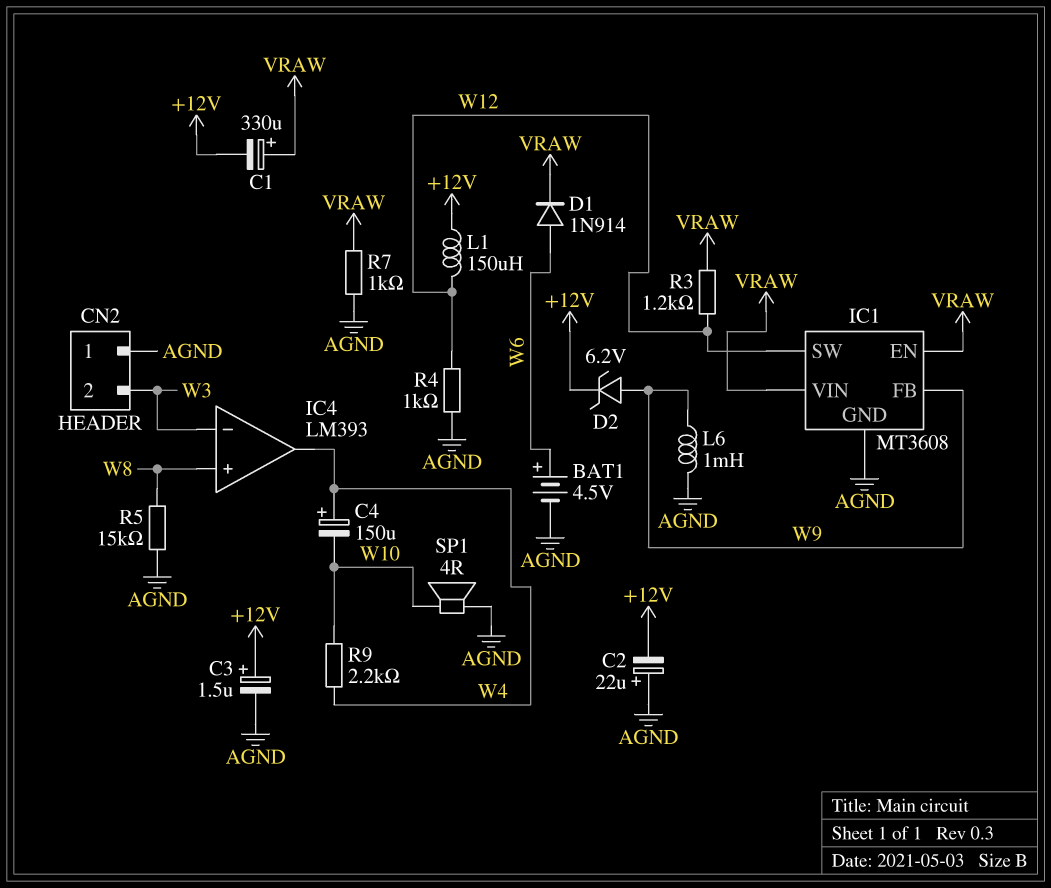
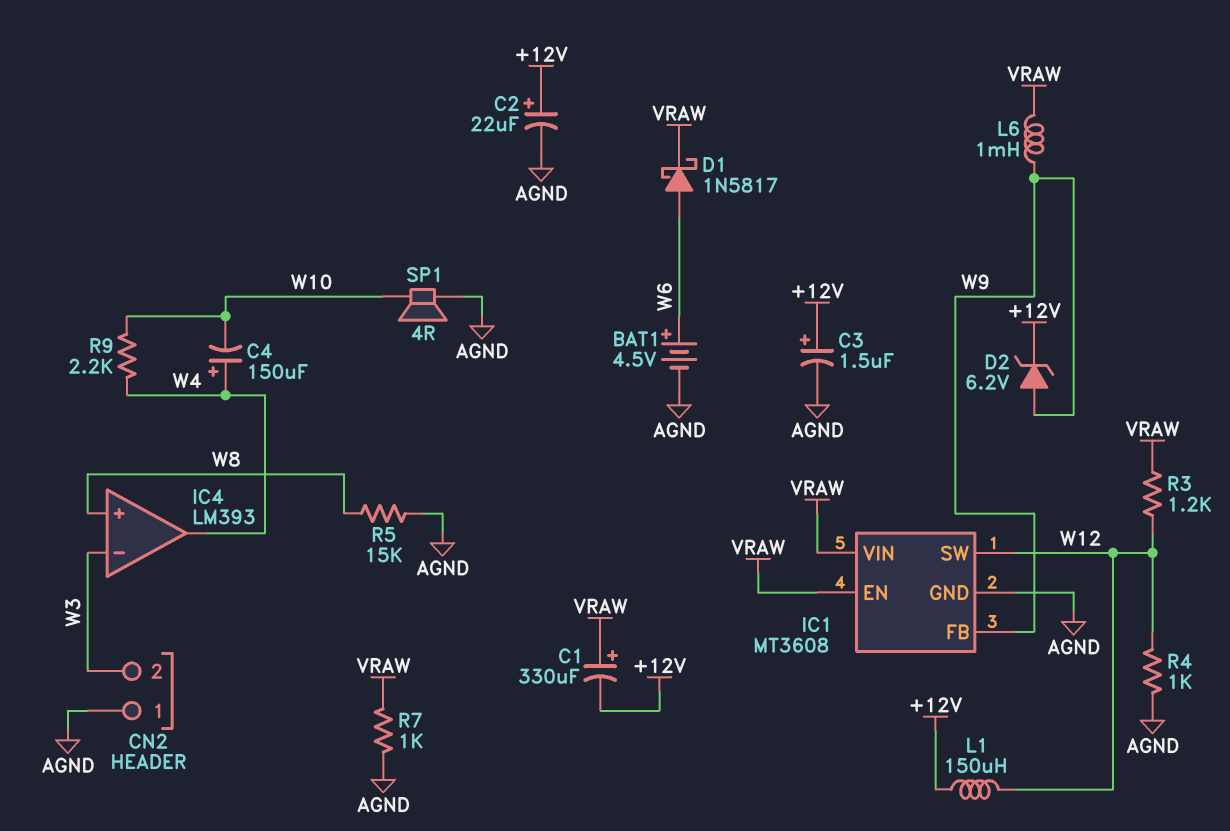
C2: 22uF (plus AGND, minus +12V) -> 22uF (plus +12V, minus AGND)
D1: diode 1N914 (A W6, K VRAW) -> schottky 1N5817 (A W6, K VRAW)
L6: 1mH (AGND, W9) -> 1mH (VRAW, W9)

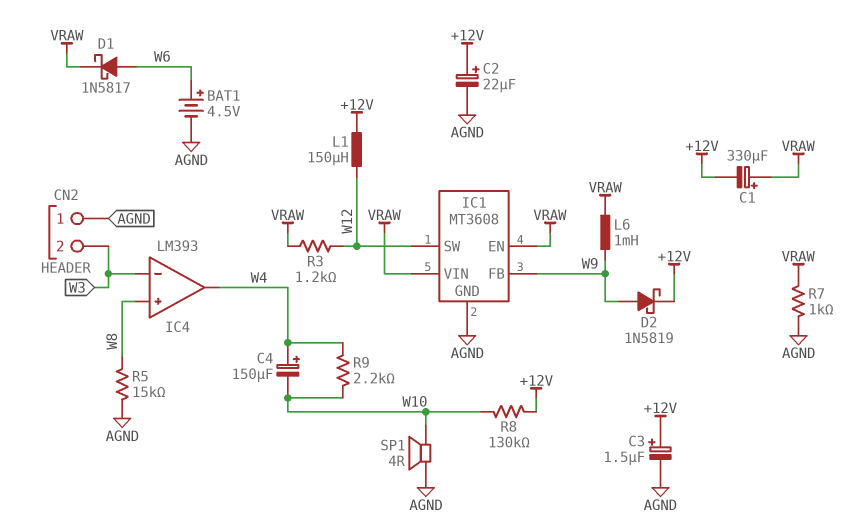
D2: zener 6.2V (A W9, K +12V) -> schottky 1N5819 (A W9, K +12V)
R4: 1k (AGND, W12) -> none
R8: none -> 130k (+12V, W10)

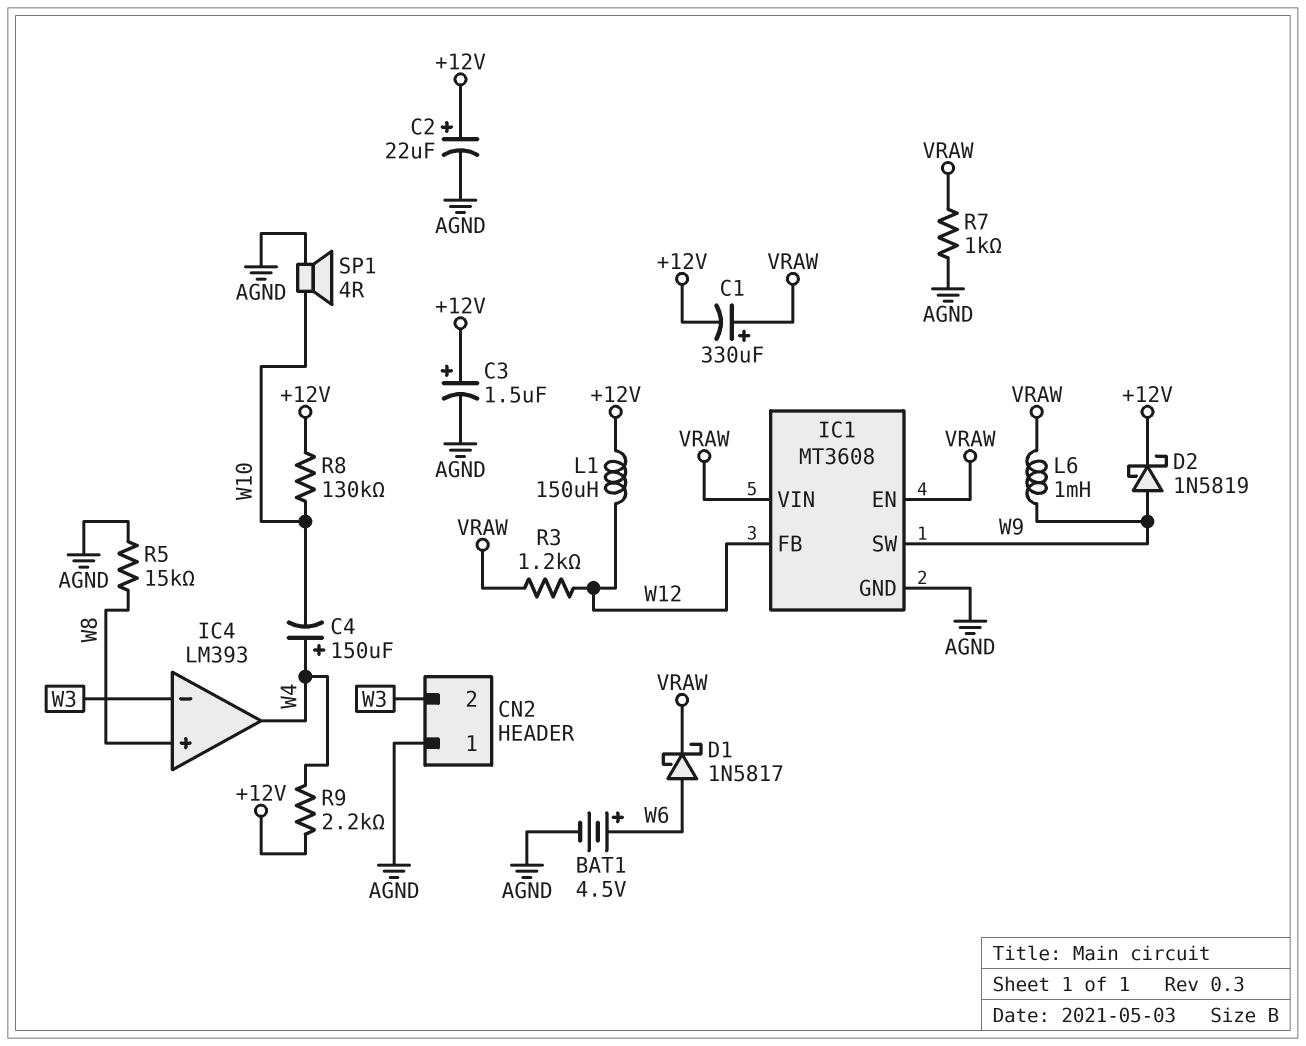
IC1 pin FB: W9 -> W12
IC1 pin SW: W12 -> W9
R9: 2.2k (W4, W10) -> 2.2k (+12V, W4)

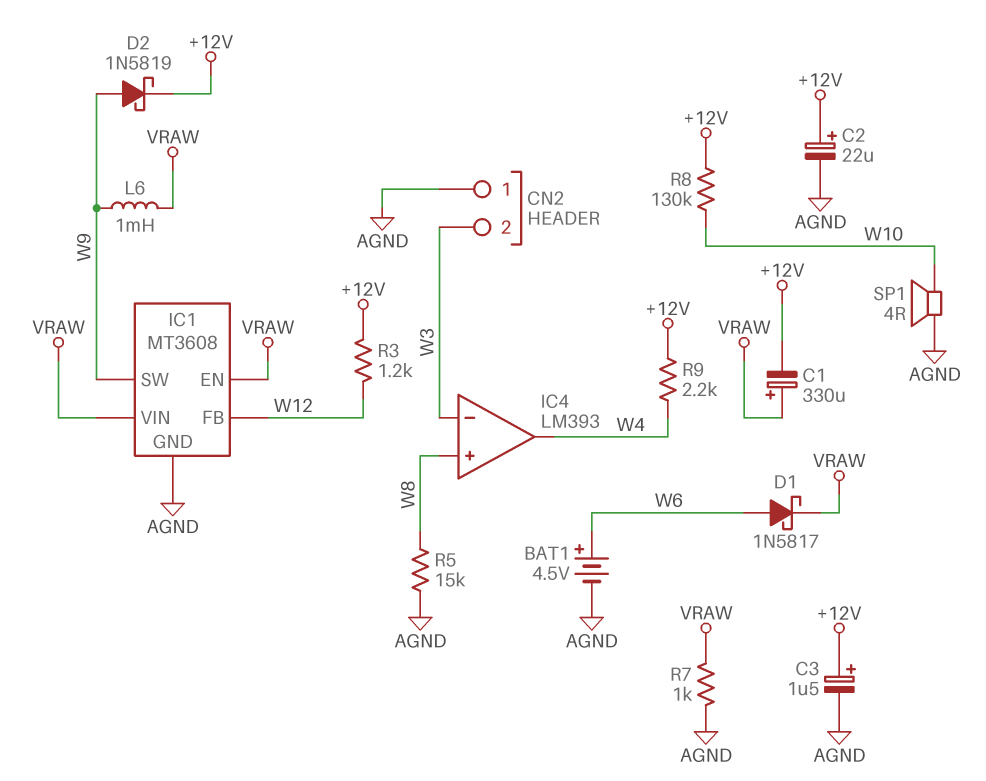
C4: 150uF (plus W4, minus W10) -> none
L1: 150uH (+12V, W12) -> none
R3: 1.2k (VRAW, W12) -> 1.2k (+12V, W12)

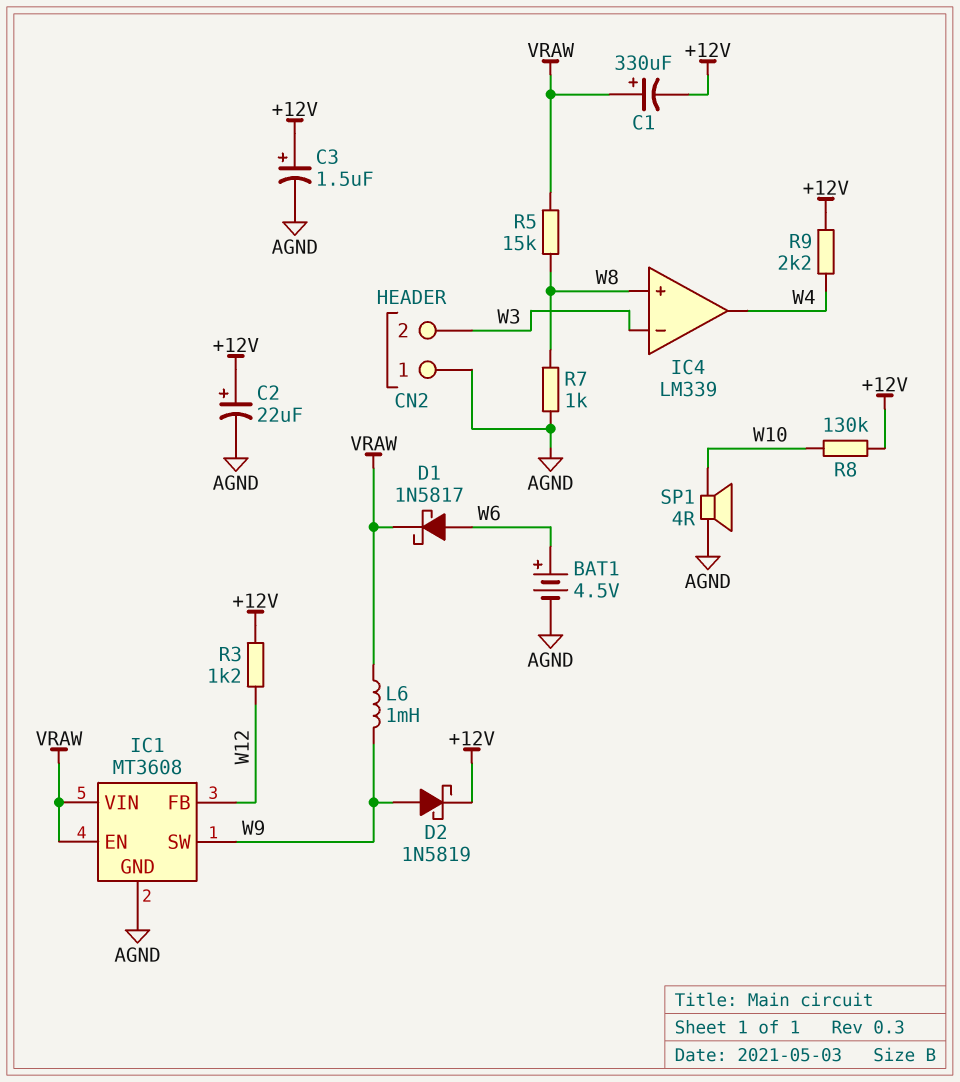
IC4: LM393 -> LM339
R5: 15k (AGND, W8) -> 15k (VRAW, W8)
R7: 1k (AGND, VRAW) -> 1k (AGND, W8)

